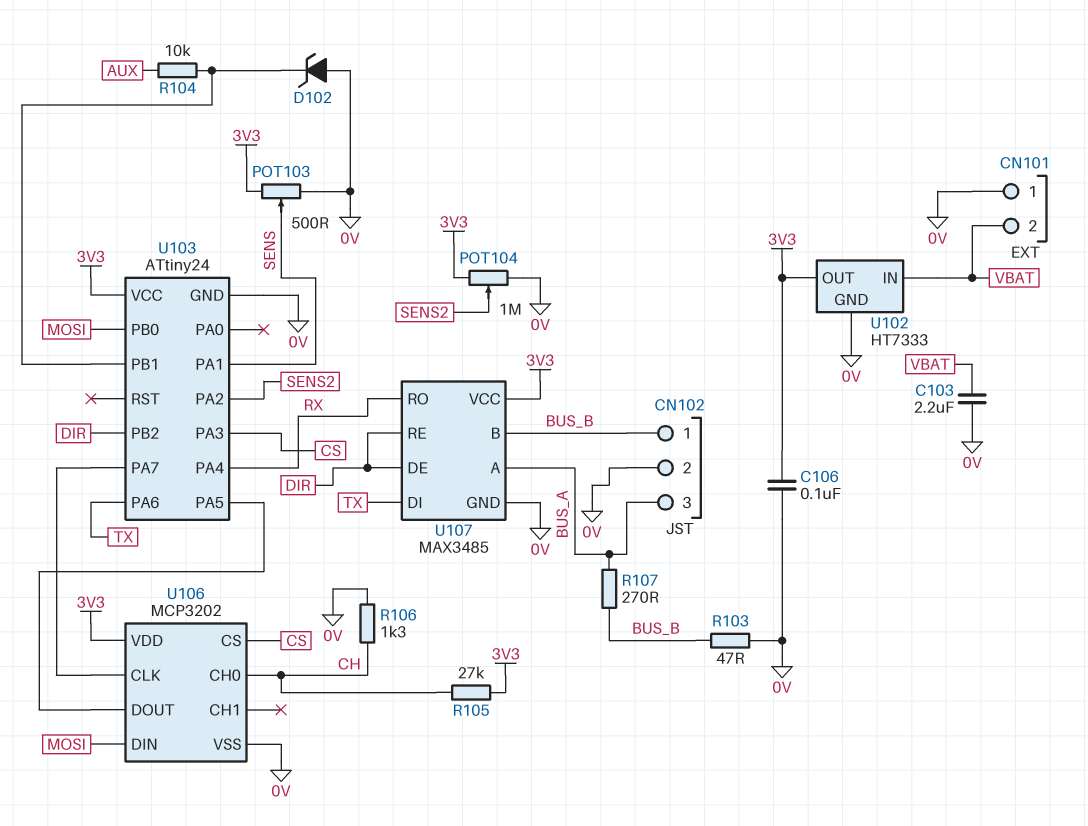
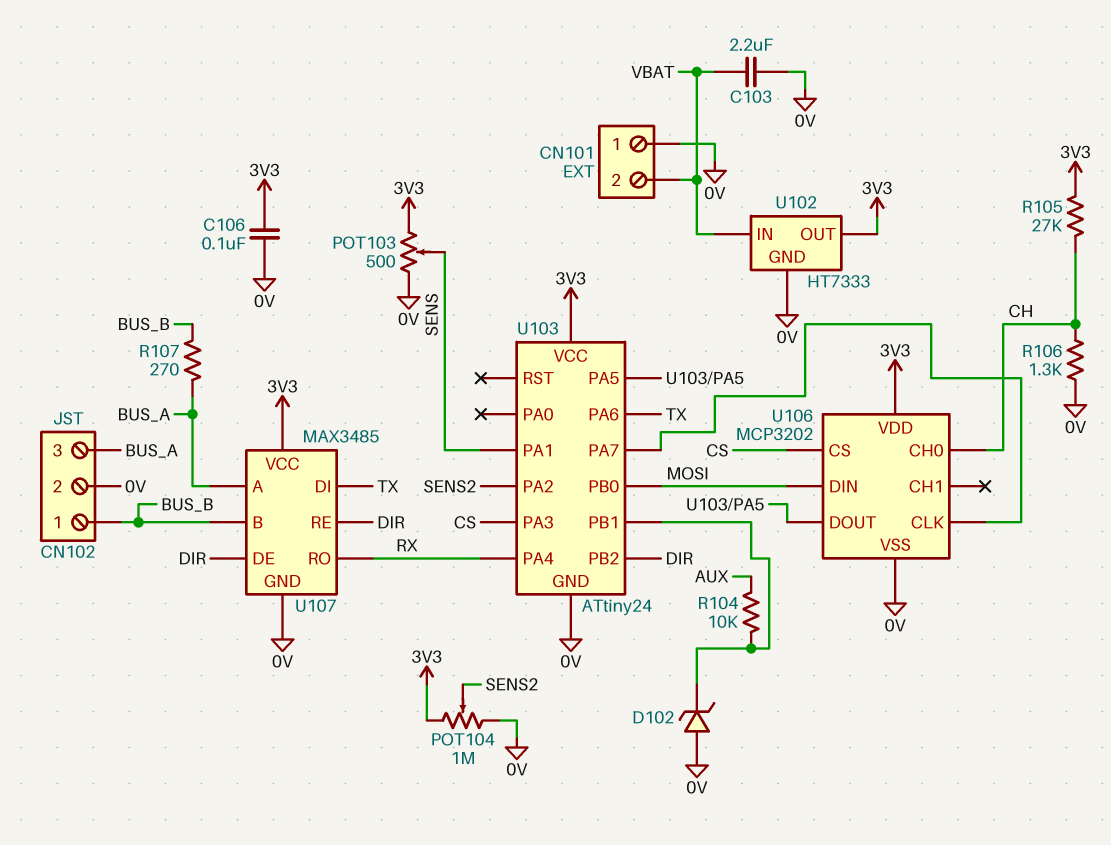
R103: 47 (0V, BUS_B) -> none

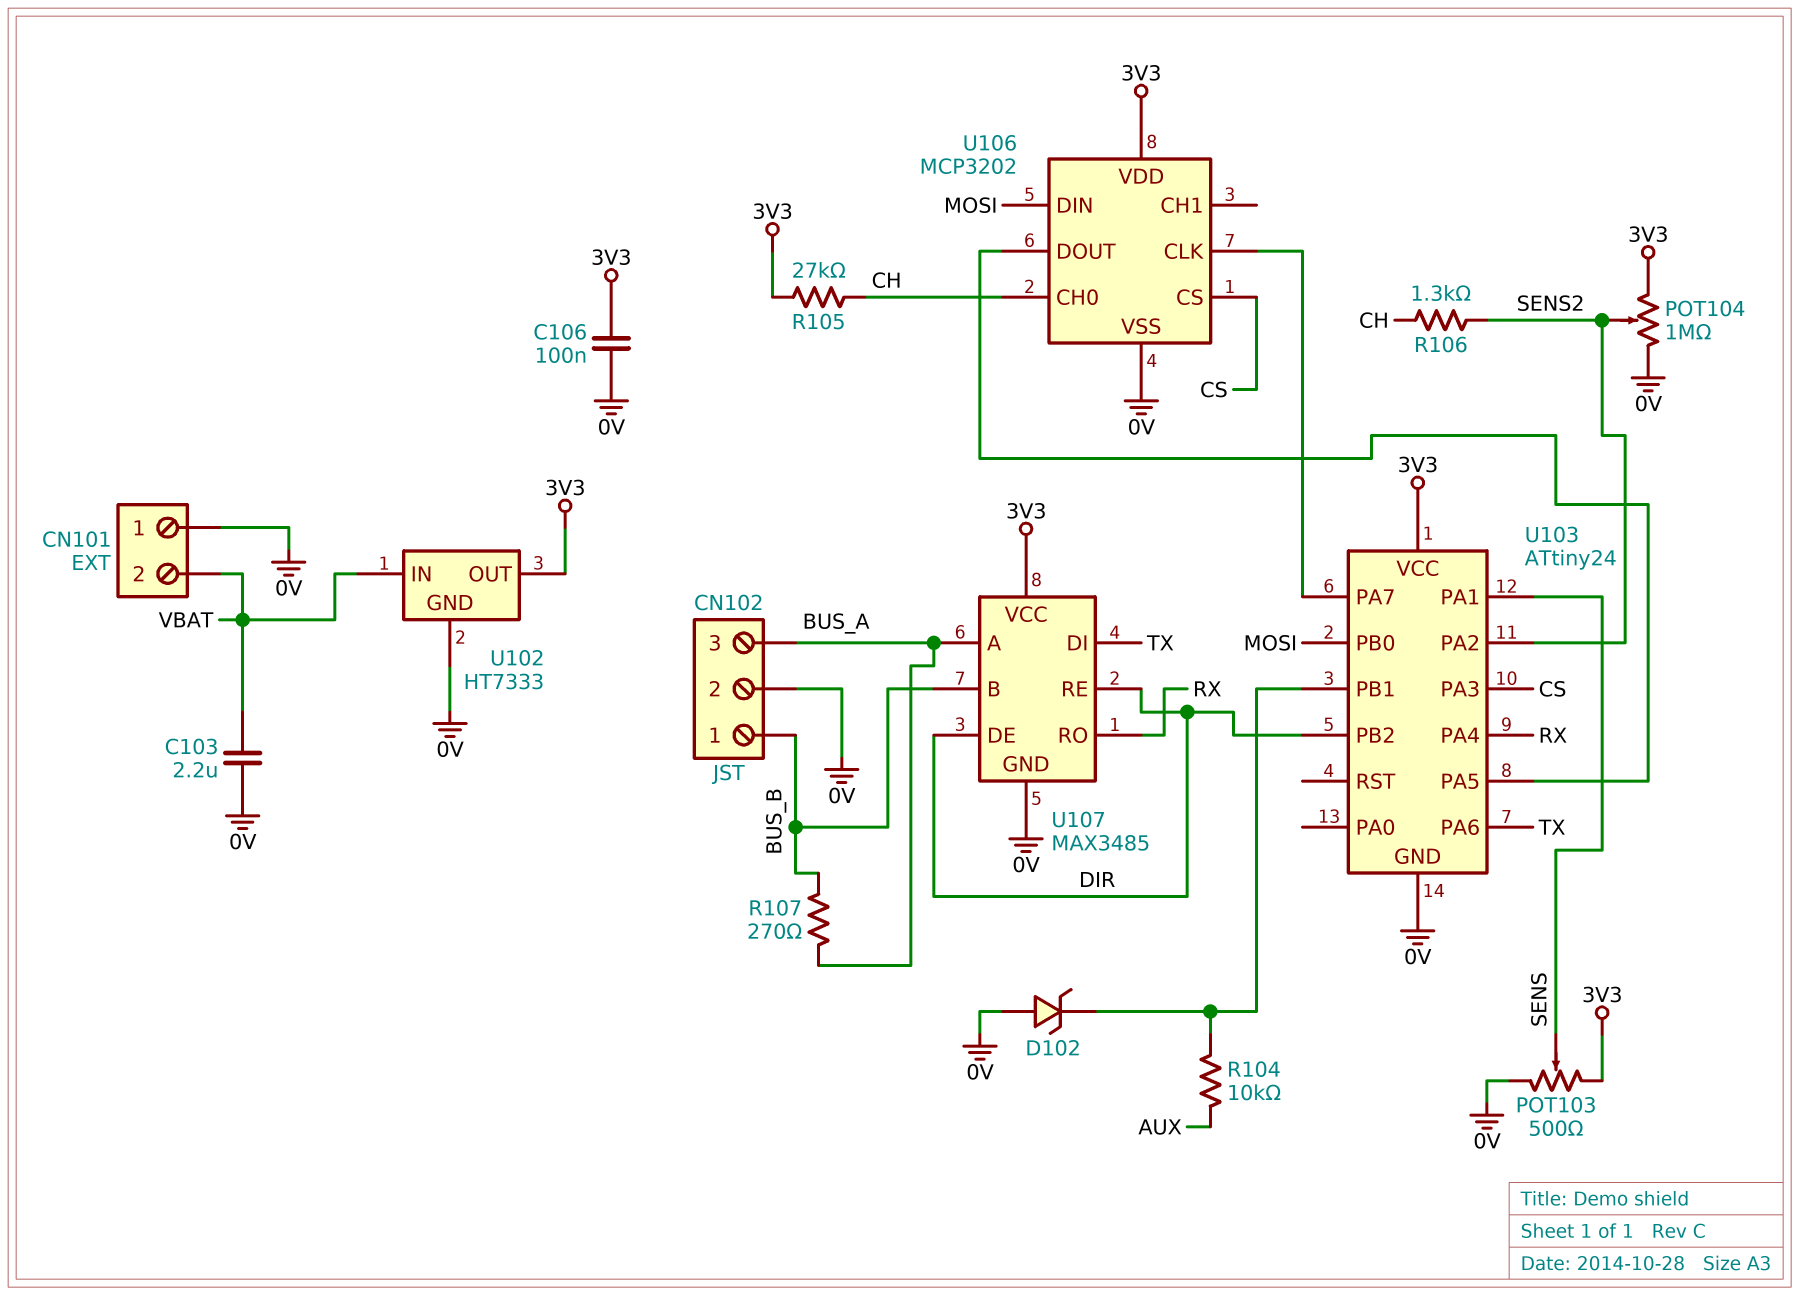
R106: 1.3k (0V, CH) -> 1.3k (CH, SENS2)

